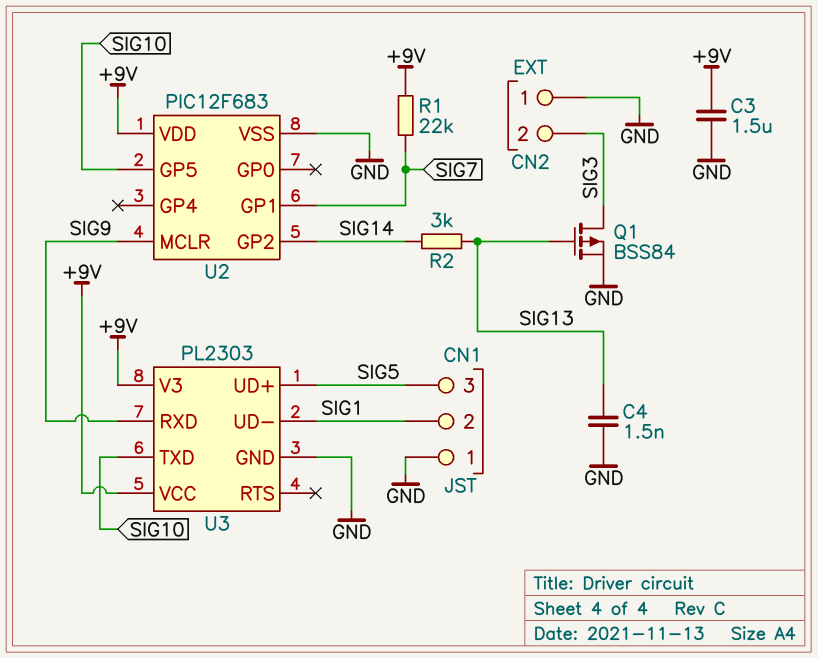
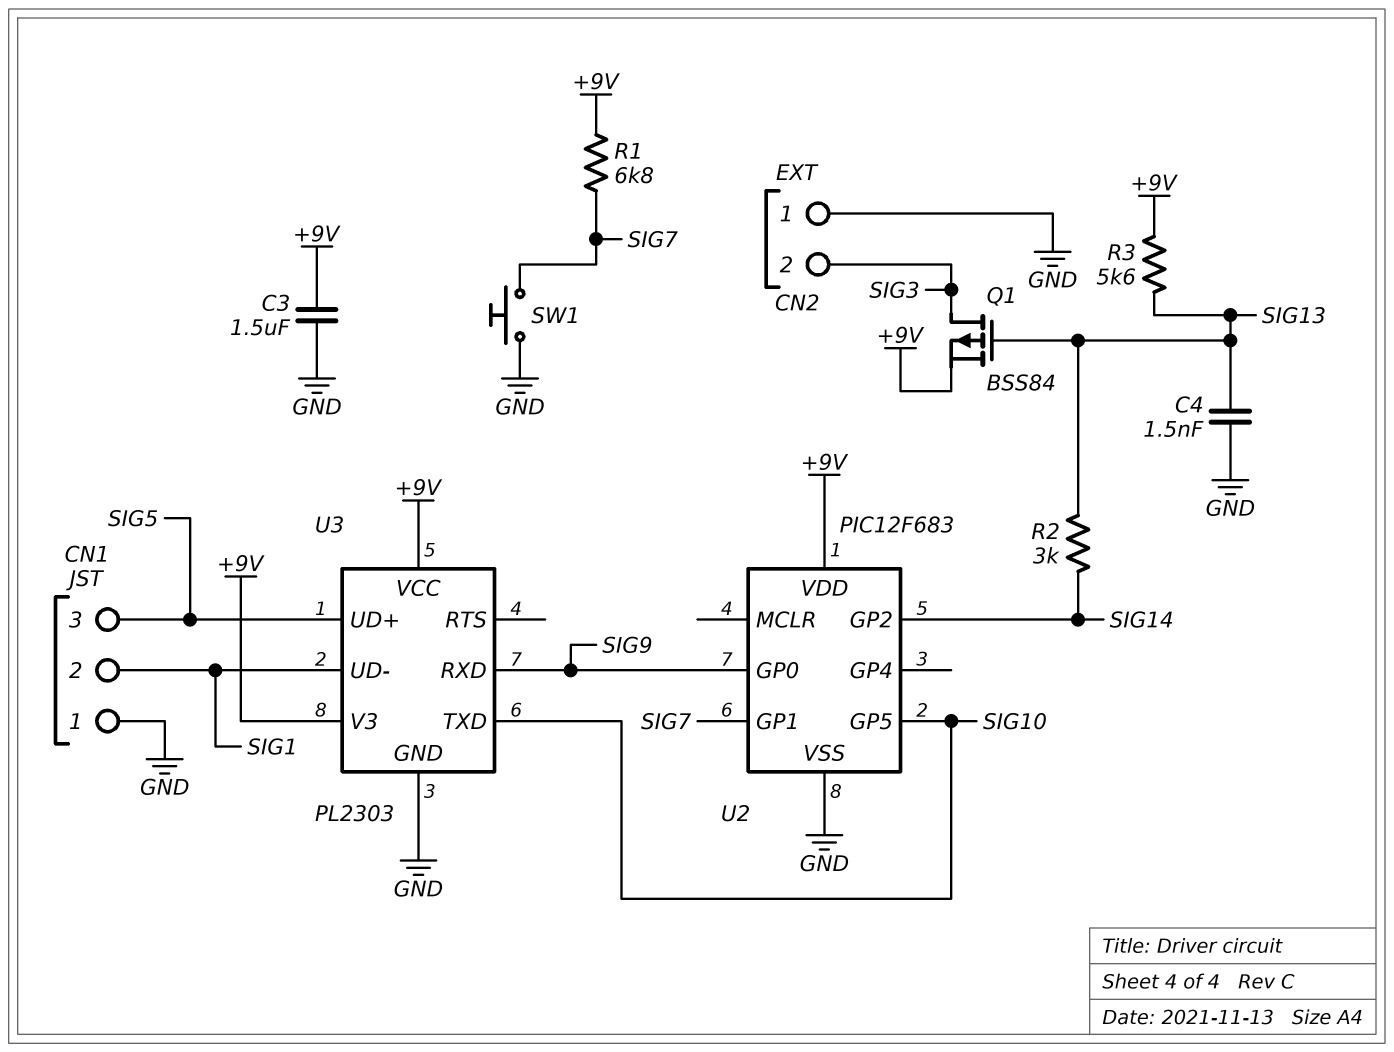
Q1: PMOS BSS84 (G SIG13, D SIG3, S GND) -> PMOS BSS84 (G SIG13, D SIG3, S +9V)
R1: 22k (+9V, SIG7) -> 6.8k (+9V, SIG7)
R3: none -> 5.6k (+9V, SIG13)
SW1: none -> button (GND, SIG7)
U2 pin GP0: none -> SIG9
U2 pin MCLR: SIG9 -> none

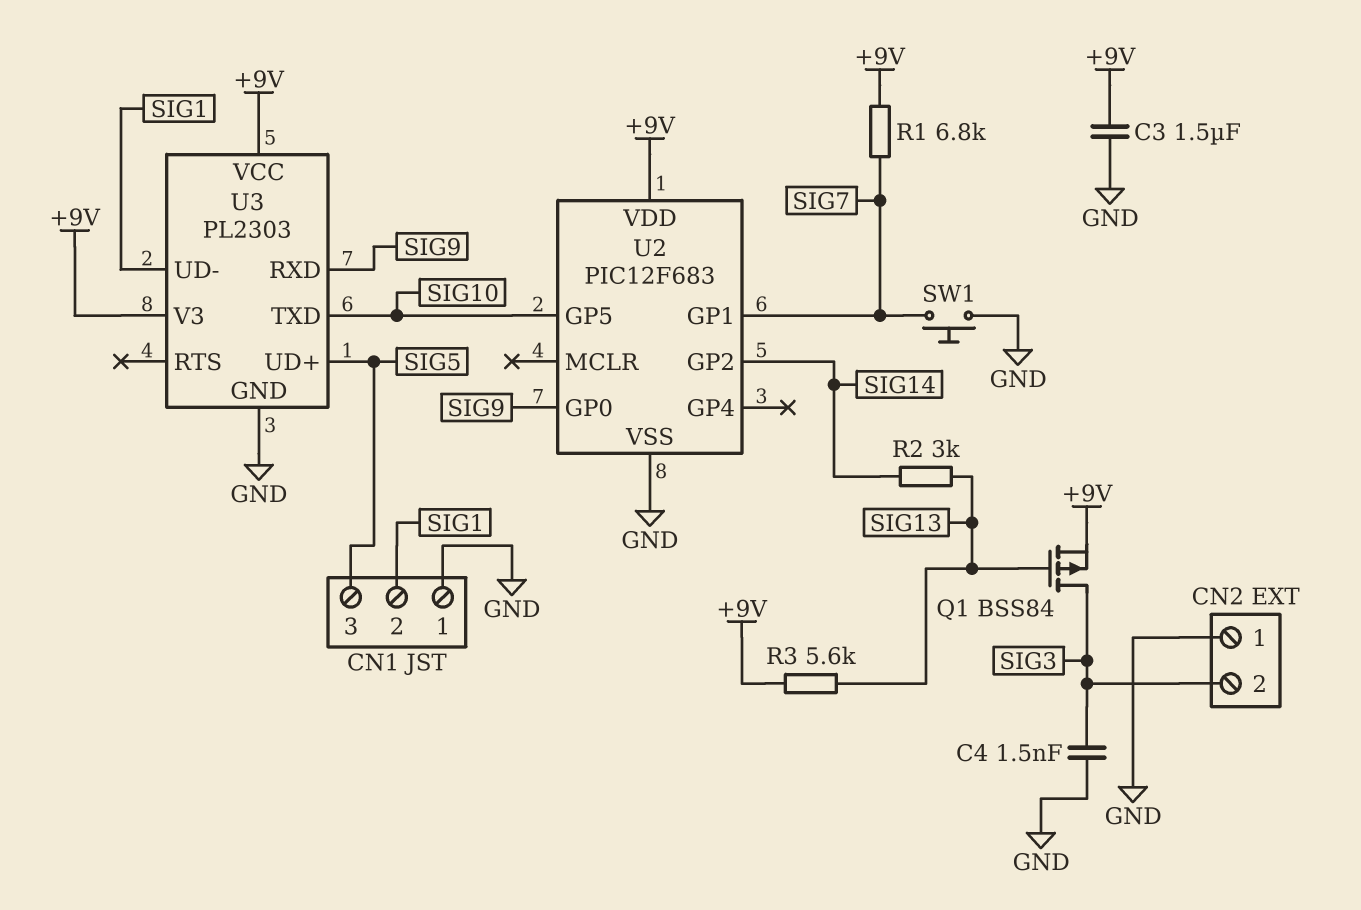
C4: 1.5nF (GND, SIG13) -> 1.5nF (GND, SIG3)

